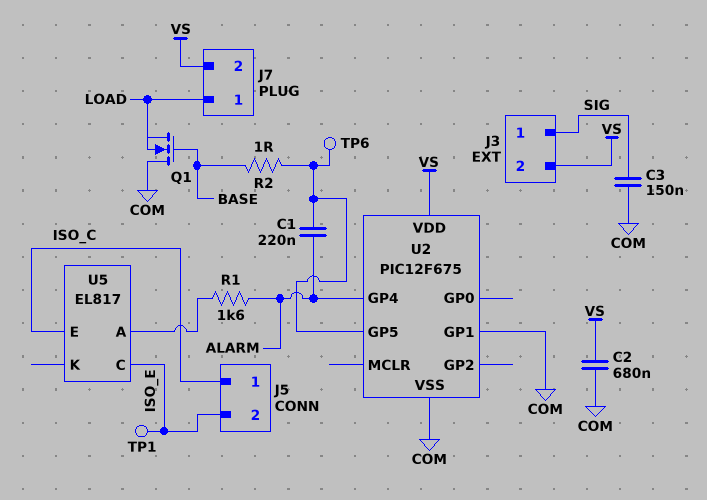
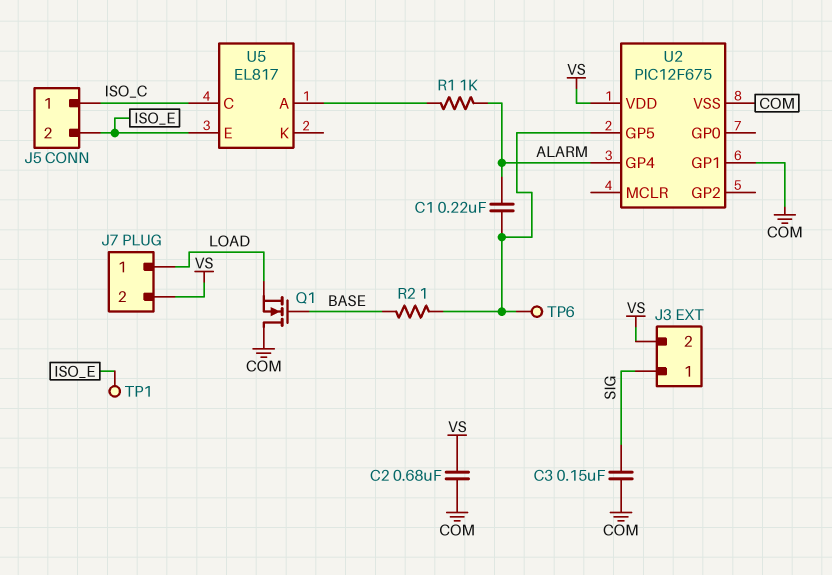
R1: 1.6k (ALARM, U5/A) -> 1k (ALARM, U5/A)
U5 pin C: ISO_E -> ISO_C
U5 pin E: ISO_C -> ISO_E

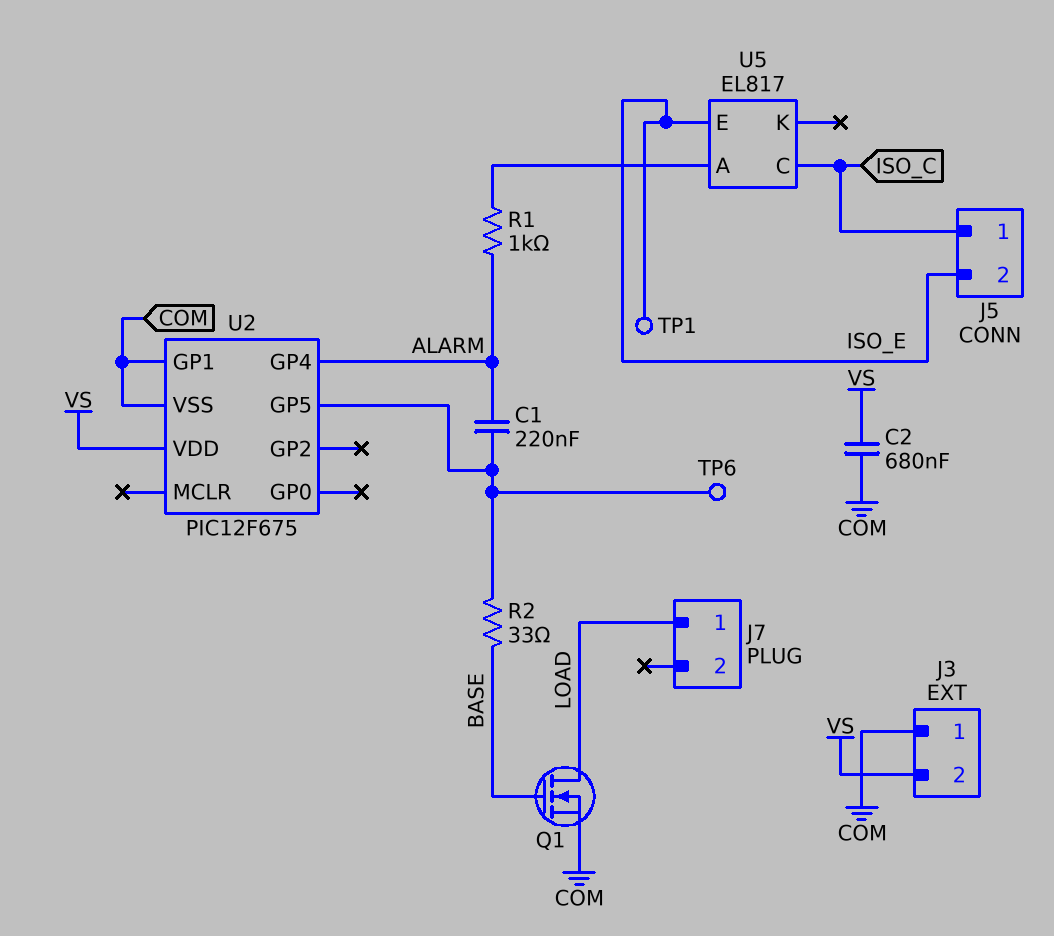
C3: 150nF (COM, SIG) -> none
J3 pin 1: SIG -> COM
J7 pin 2: VS -> none
Q1: NMOS (G BASE, D COM, S LOAD) -> NMOS (G BASE, D LOAD, S COM)
R2: 1 (BASE, U2/GP5) -> 33 (BASE, U2/GP5)

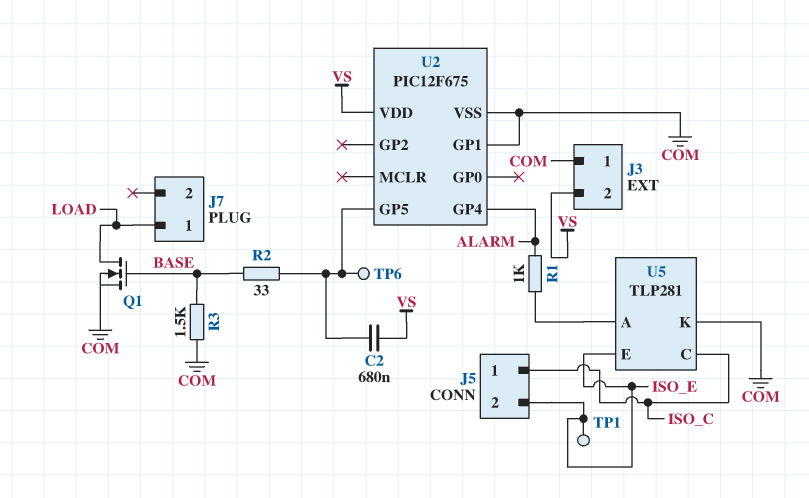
C1: 220nF (ALARM, U2/GP5) -> none
C2: 680nF (COM, VS) -> 680nF (U2/GP5, VS)
R3: none -> 1.5k (BASE, COM)
U5: EL817 -> TLP281
U5 pin K: none -> COM

